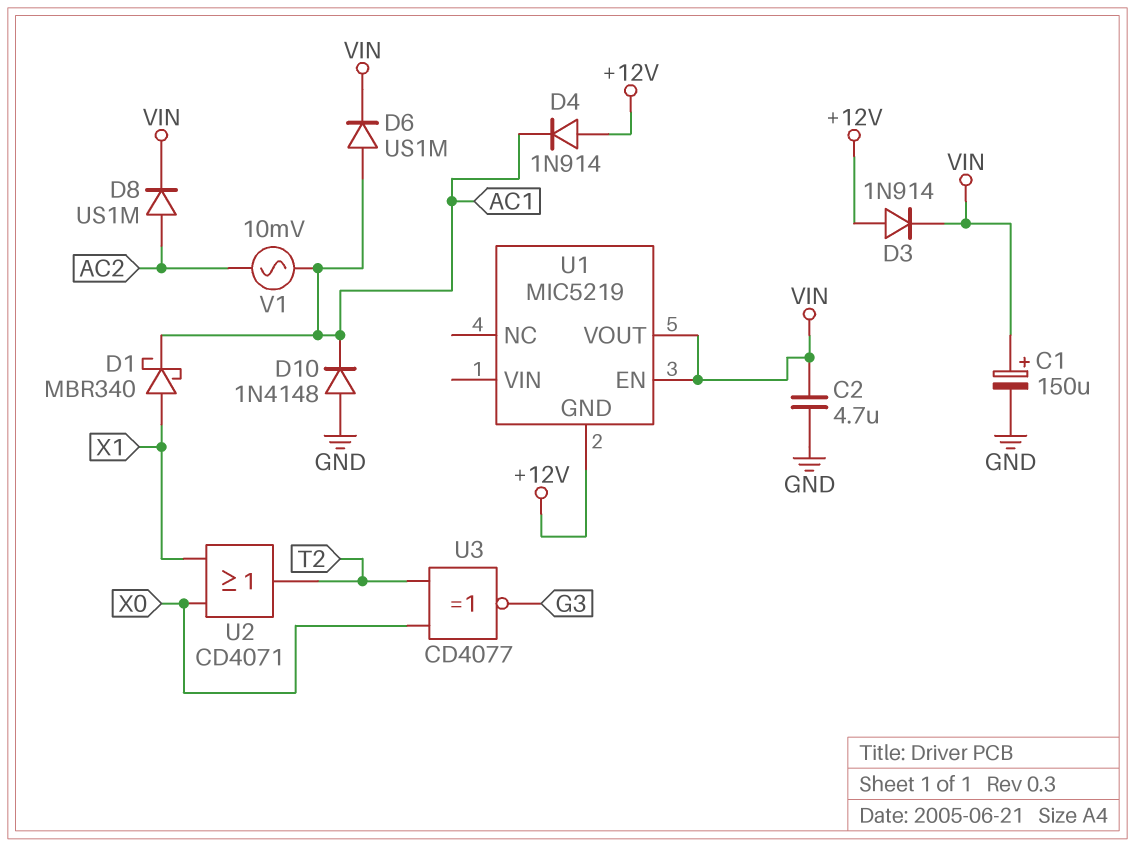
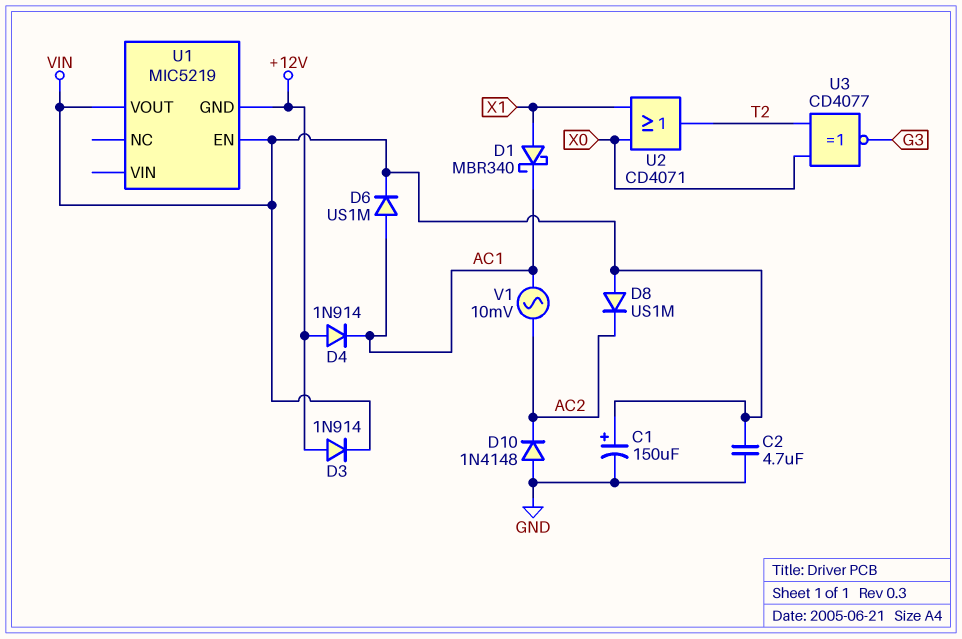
D8: diode US1M (A AC2, K VIN) -> diode US1M (A VIN, K AC2)
D10: diode 1N4148 (A GND, K AC1) -> diode 1N4148 (A GND, K AC2)

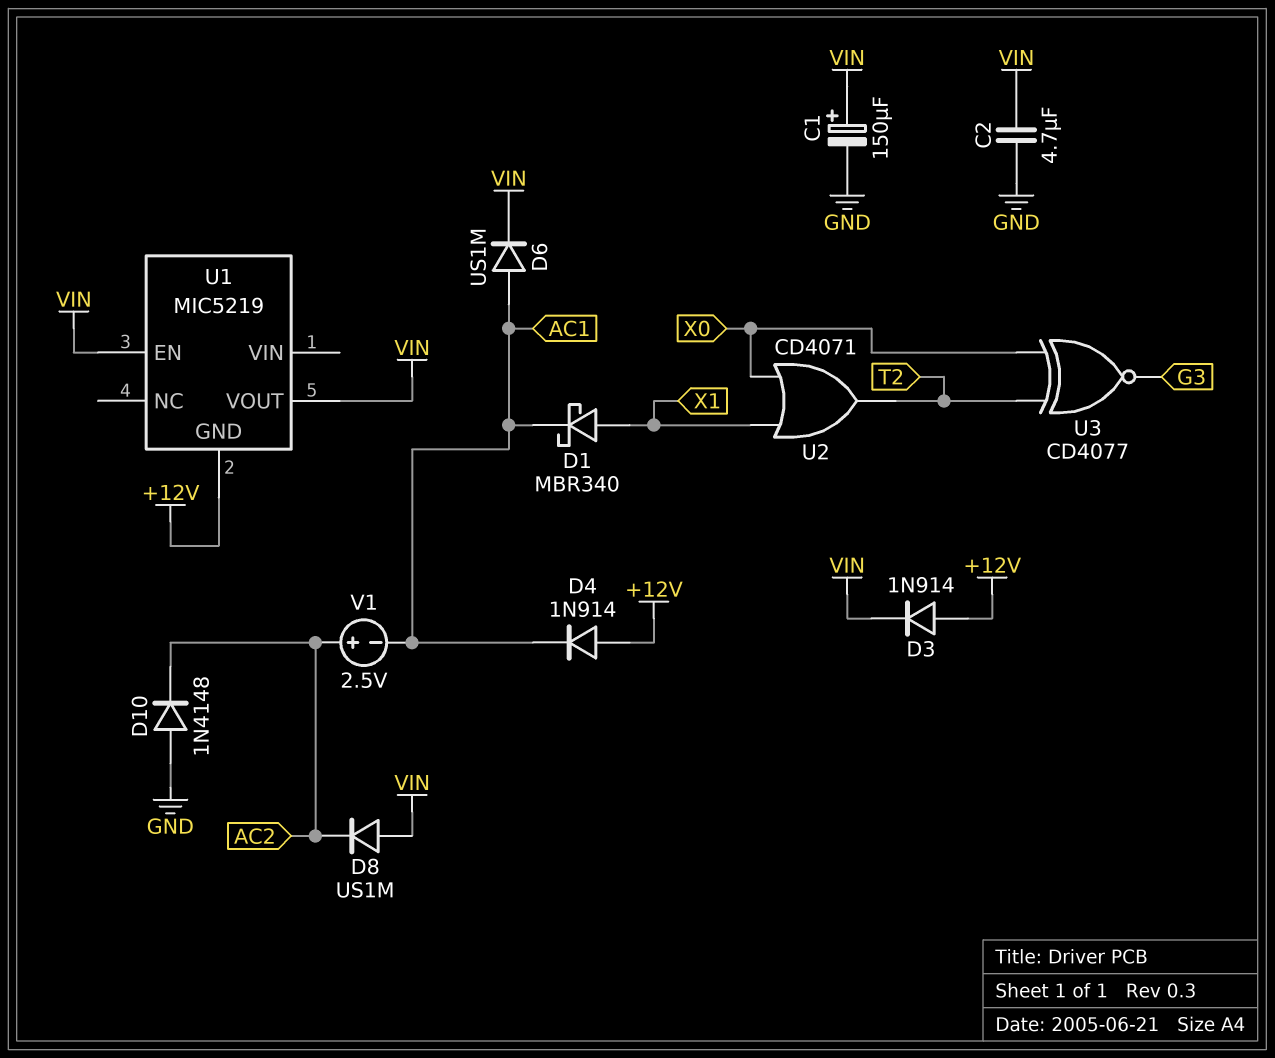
V1: AC 10mV (AC1, AC2) -> 2.5V (plus AC2, minus AC1)

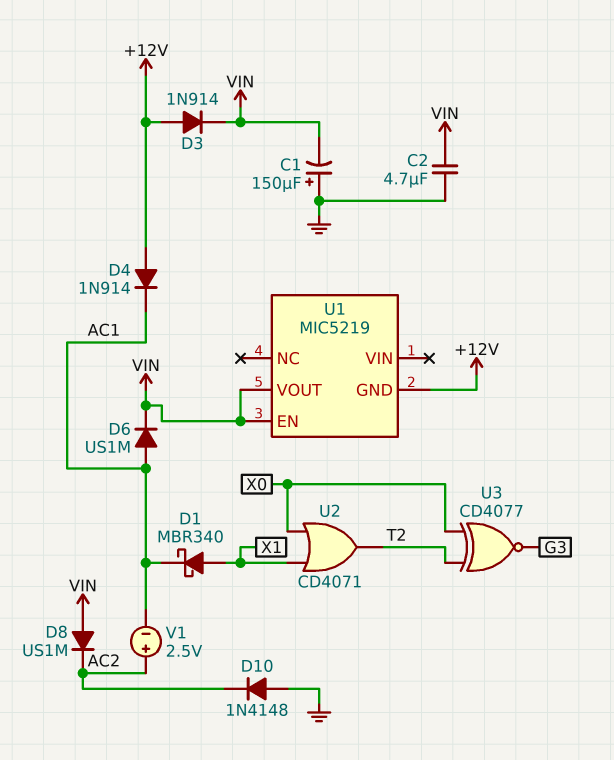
C1: 150uF (plus VIN, minus GND) -> 150uF (plus GND, minus VIN)

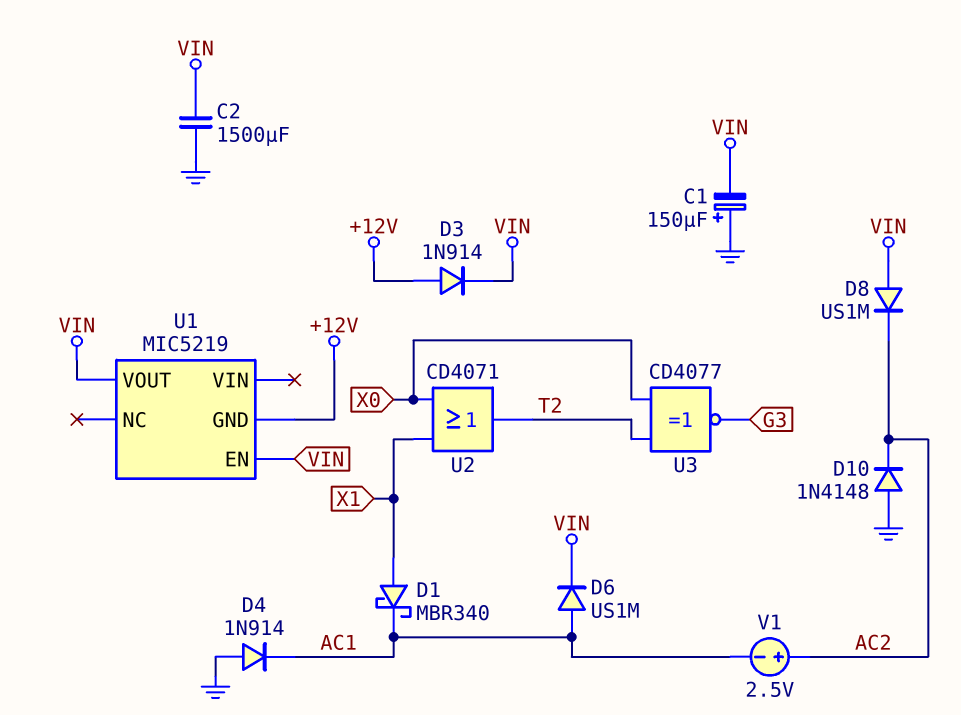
C2: 4.7uF (GND, VIN) -> 1500uF (GND, VIN)
D4: diode 1N914 (A +12V, K AC1) -> diode 1N914 (A GND, K AC1)

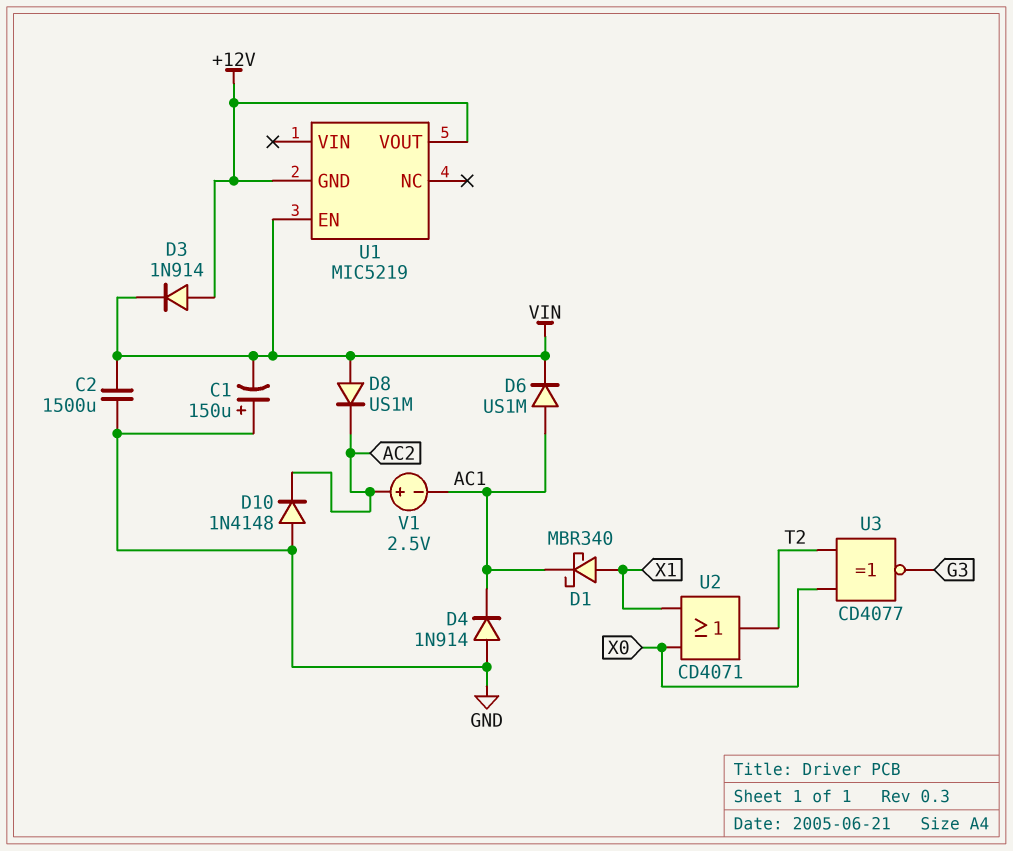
U1 pin VOUT: VIN -> +12V

